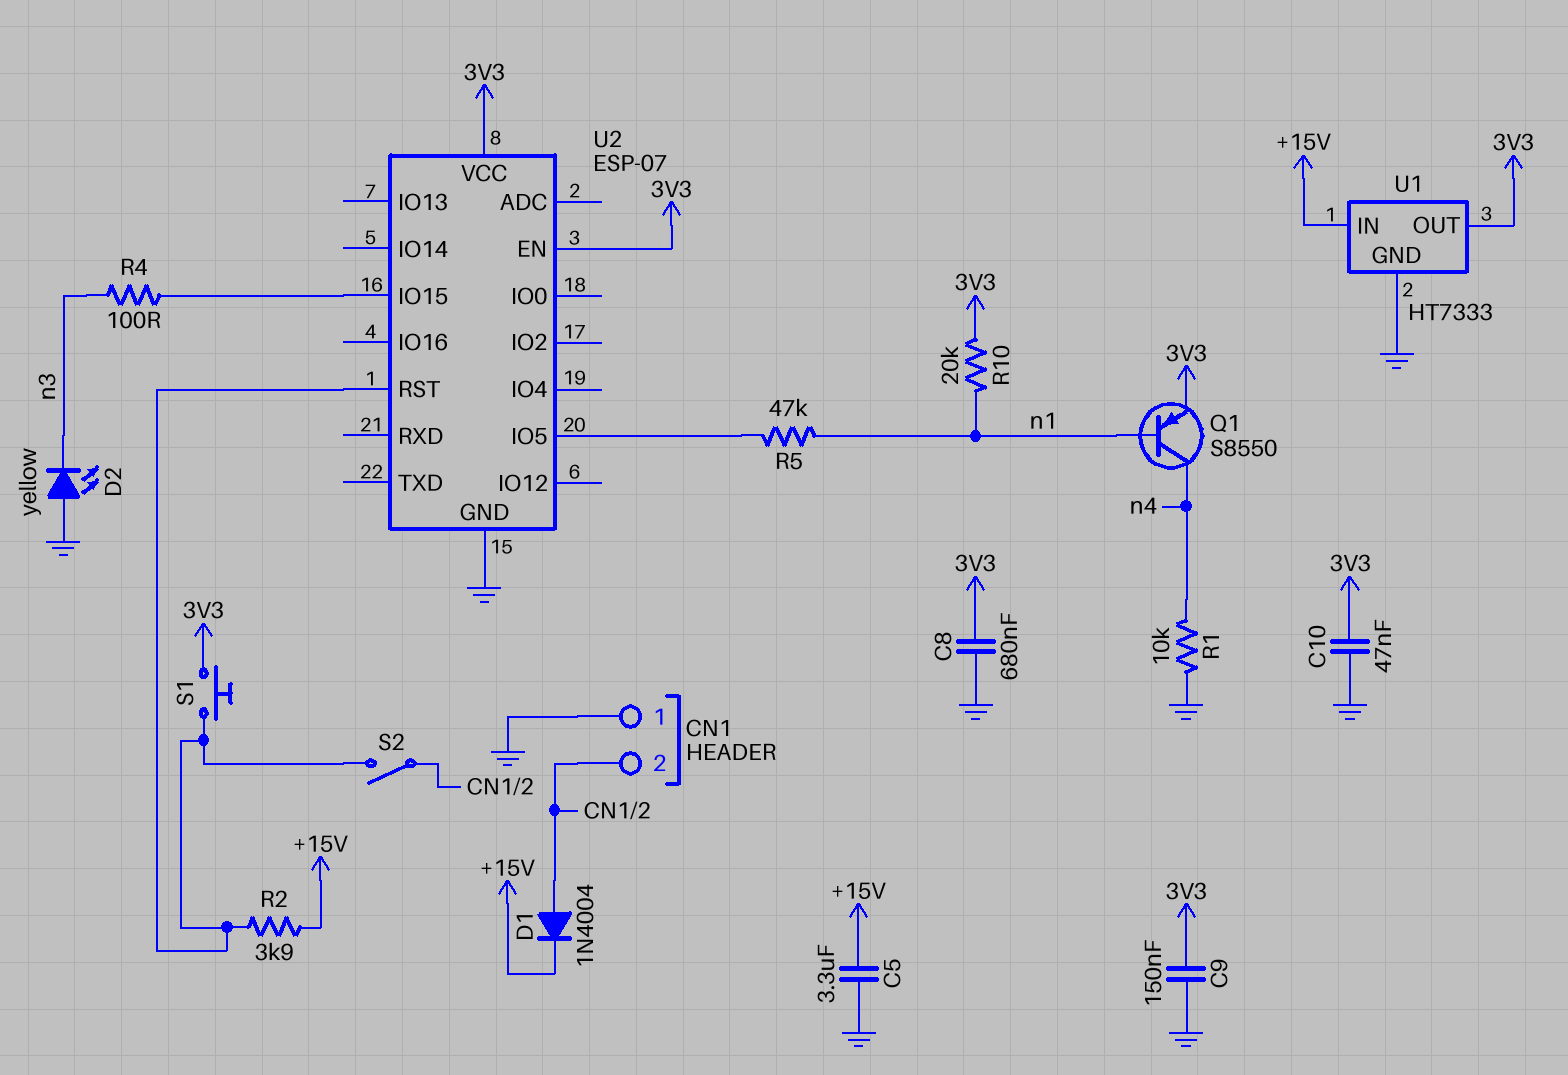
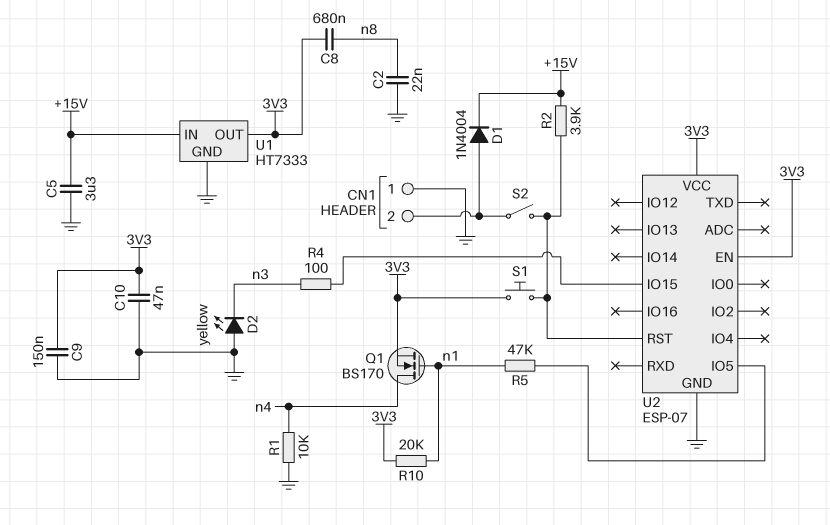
C2: none -> 22nF (GND, n8)
C8: 680nF (3V3, GND) -> 680nF (3V3, n8)
Q1: PNP S8550 (B n1, C n4, E 3V3) -> NMOS BS170 (G n1, D n4, S 3V3)

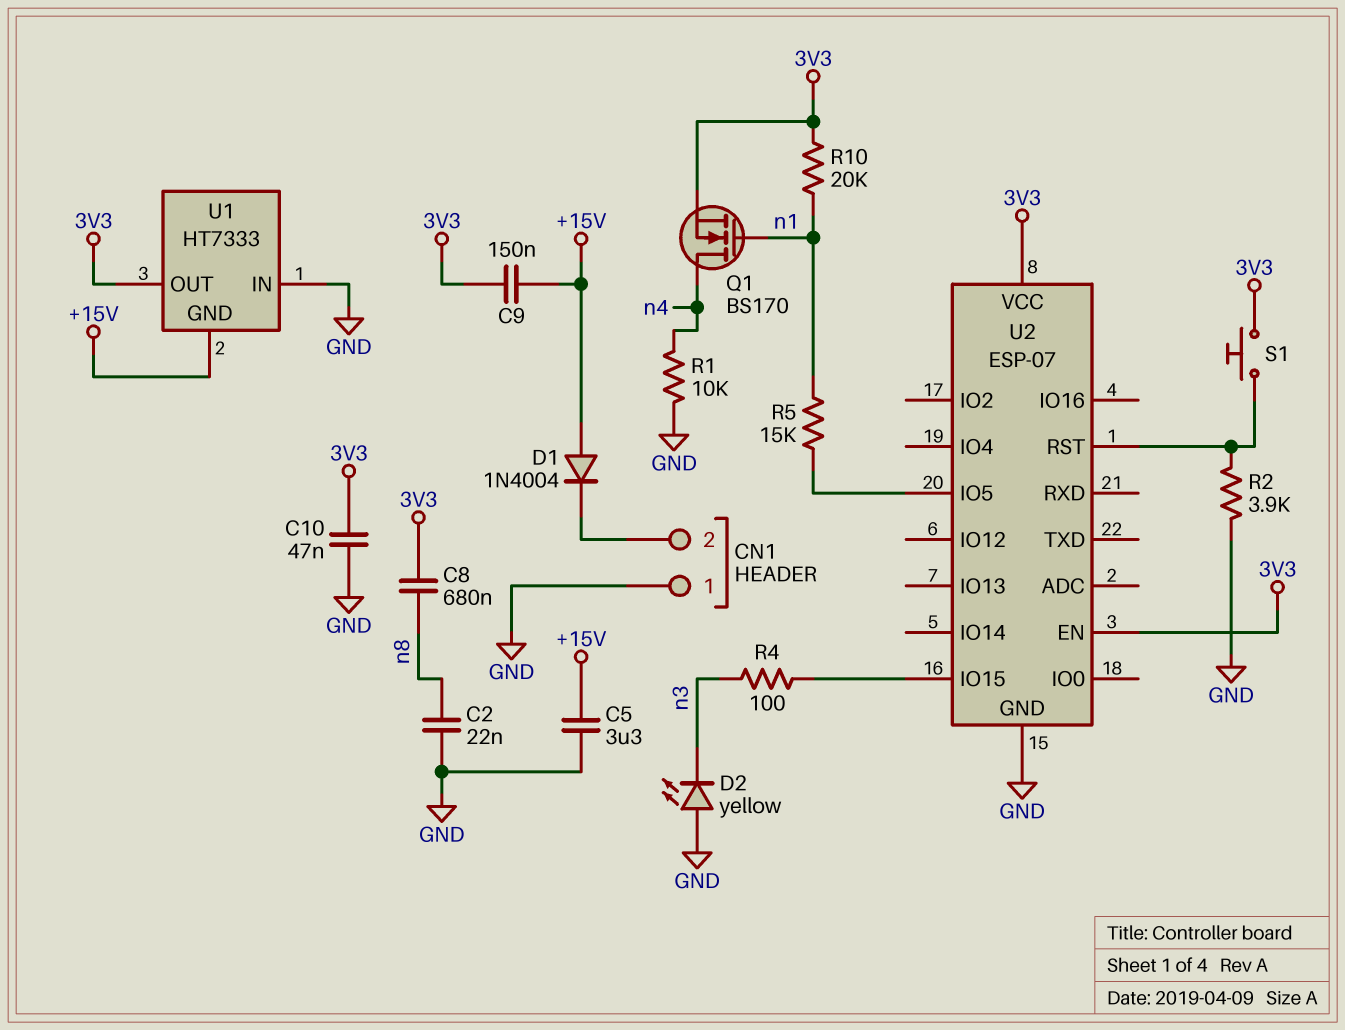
C9: 150nF (3V3, GND) -> 150nF (+15V, 3V3)
D1: diode 1N4004 (A CN1/2, K +15V) -> diode 1N4004 (A +15V, K CN1/2)
R2: 3.9k (+15V, U2/RST) -> 3.9k (GND, U2/RST)
R5: 47k (U2/IO5, n1) -> 15k (U2/IO5, n1)
S2: switch (CN1/2, U2/RST) -> none
U1 pin GND: GND -> +15V
U1 pin IN: +15V -> GND

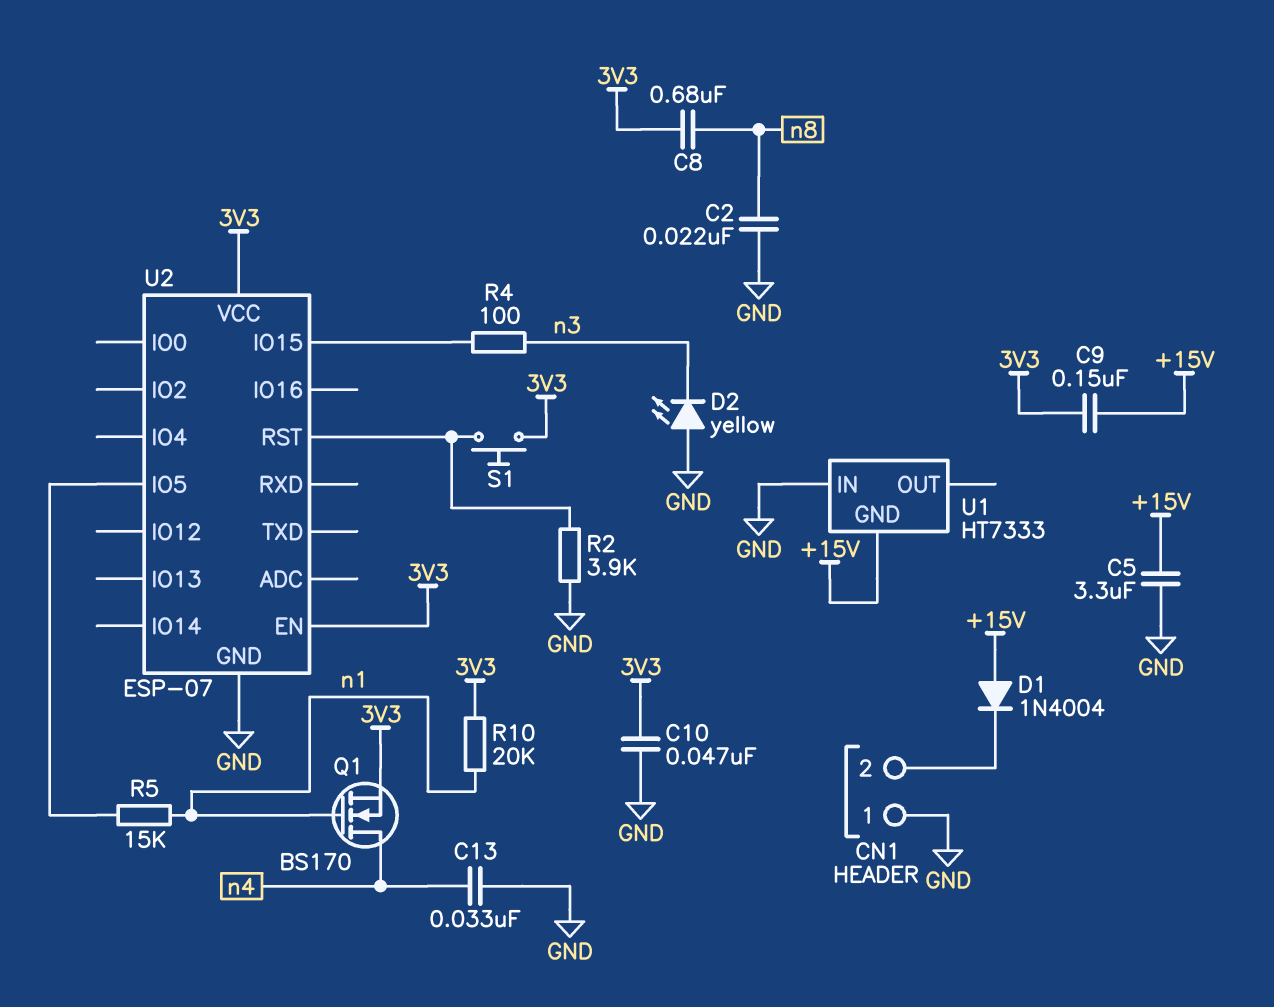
C13: none -> 33nF (GND, n4)
R1: 10k (GND, n4) -> none
U1 pin OUT: 3V3 -> none

